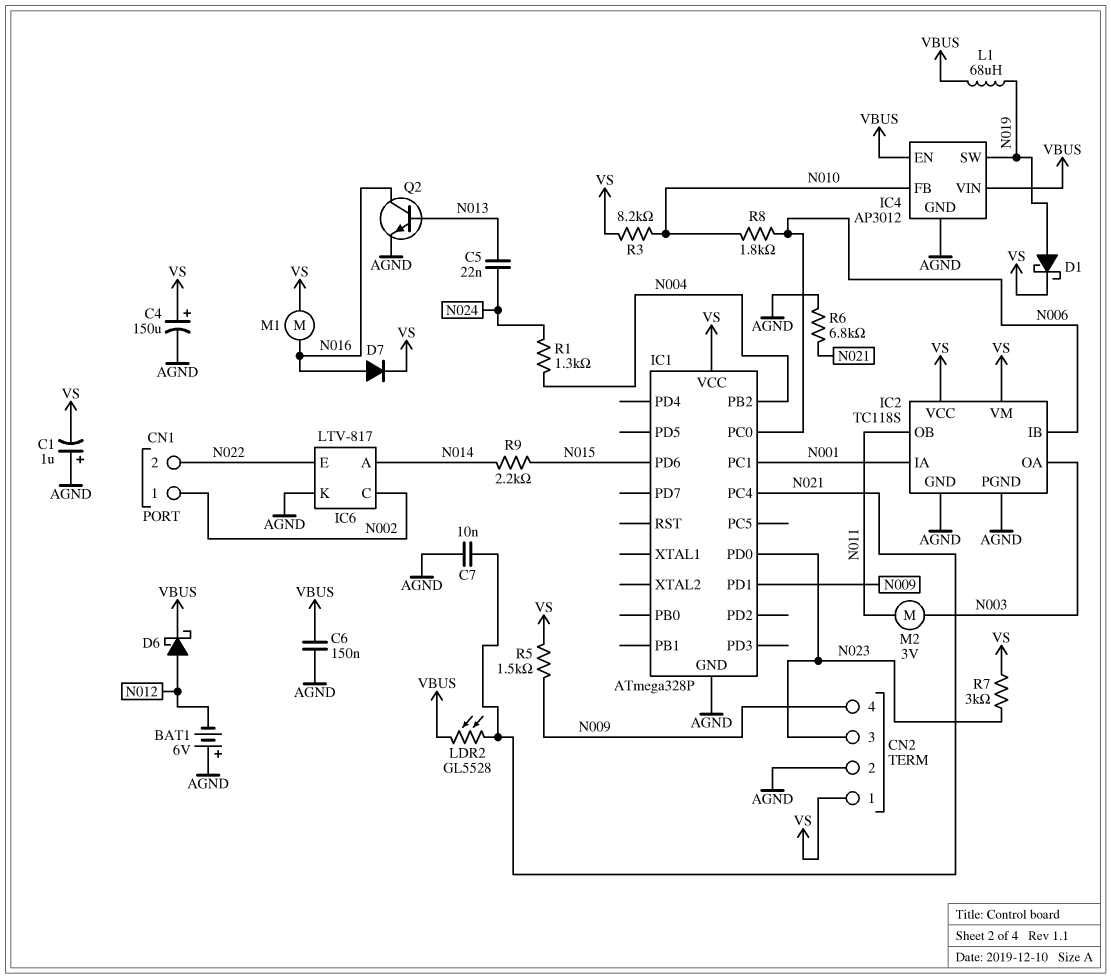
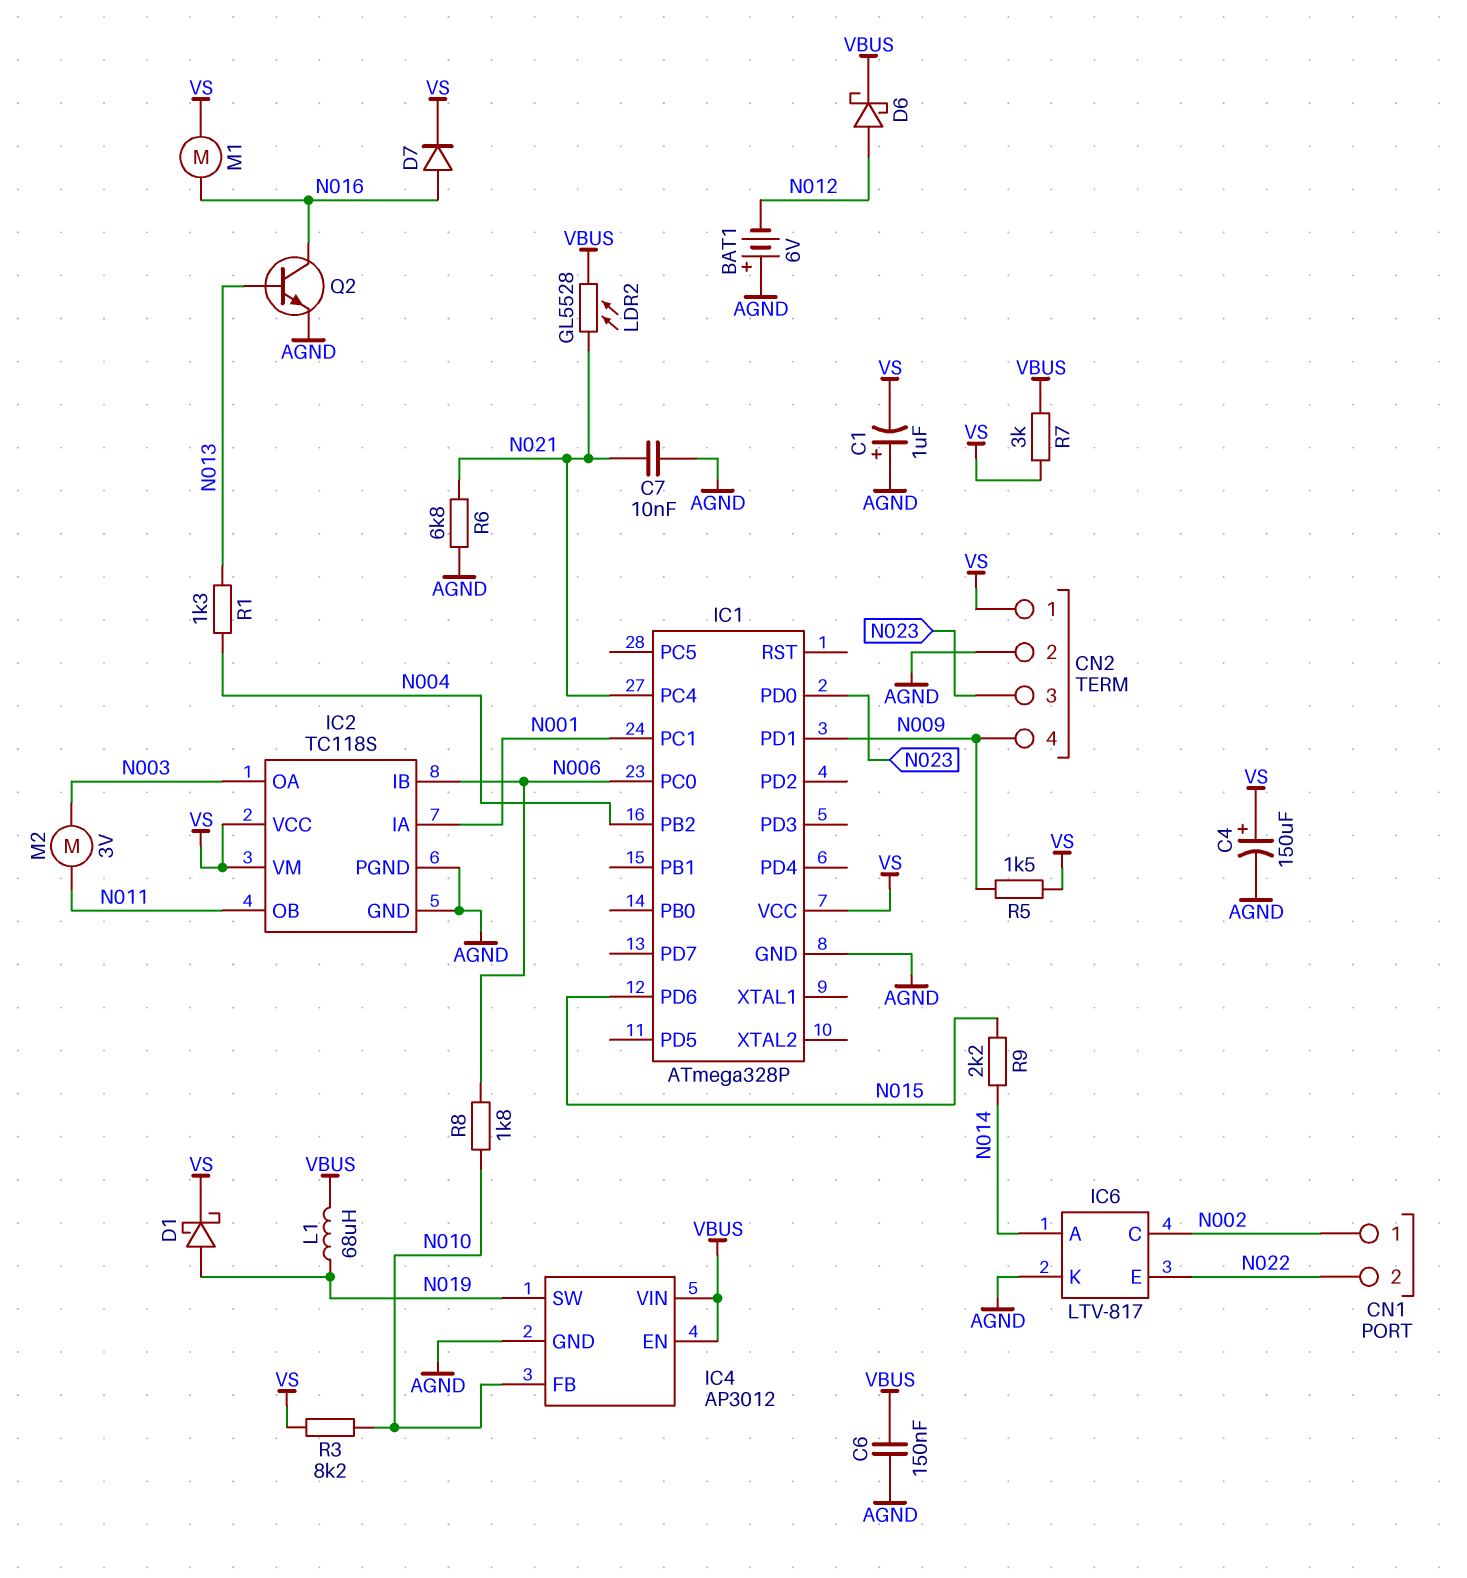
C5: 22nF (N013, N024) -> none
R1: 1.3k (N004, N024) -> 1.3k (N004, N013)
R7: 3k (N023, VS) -> 3k (VBUS, VS)

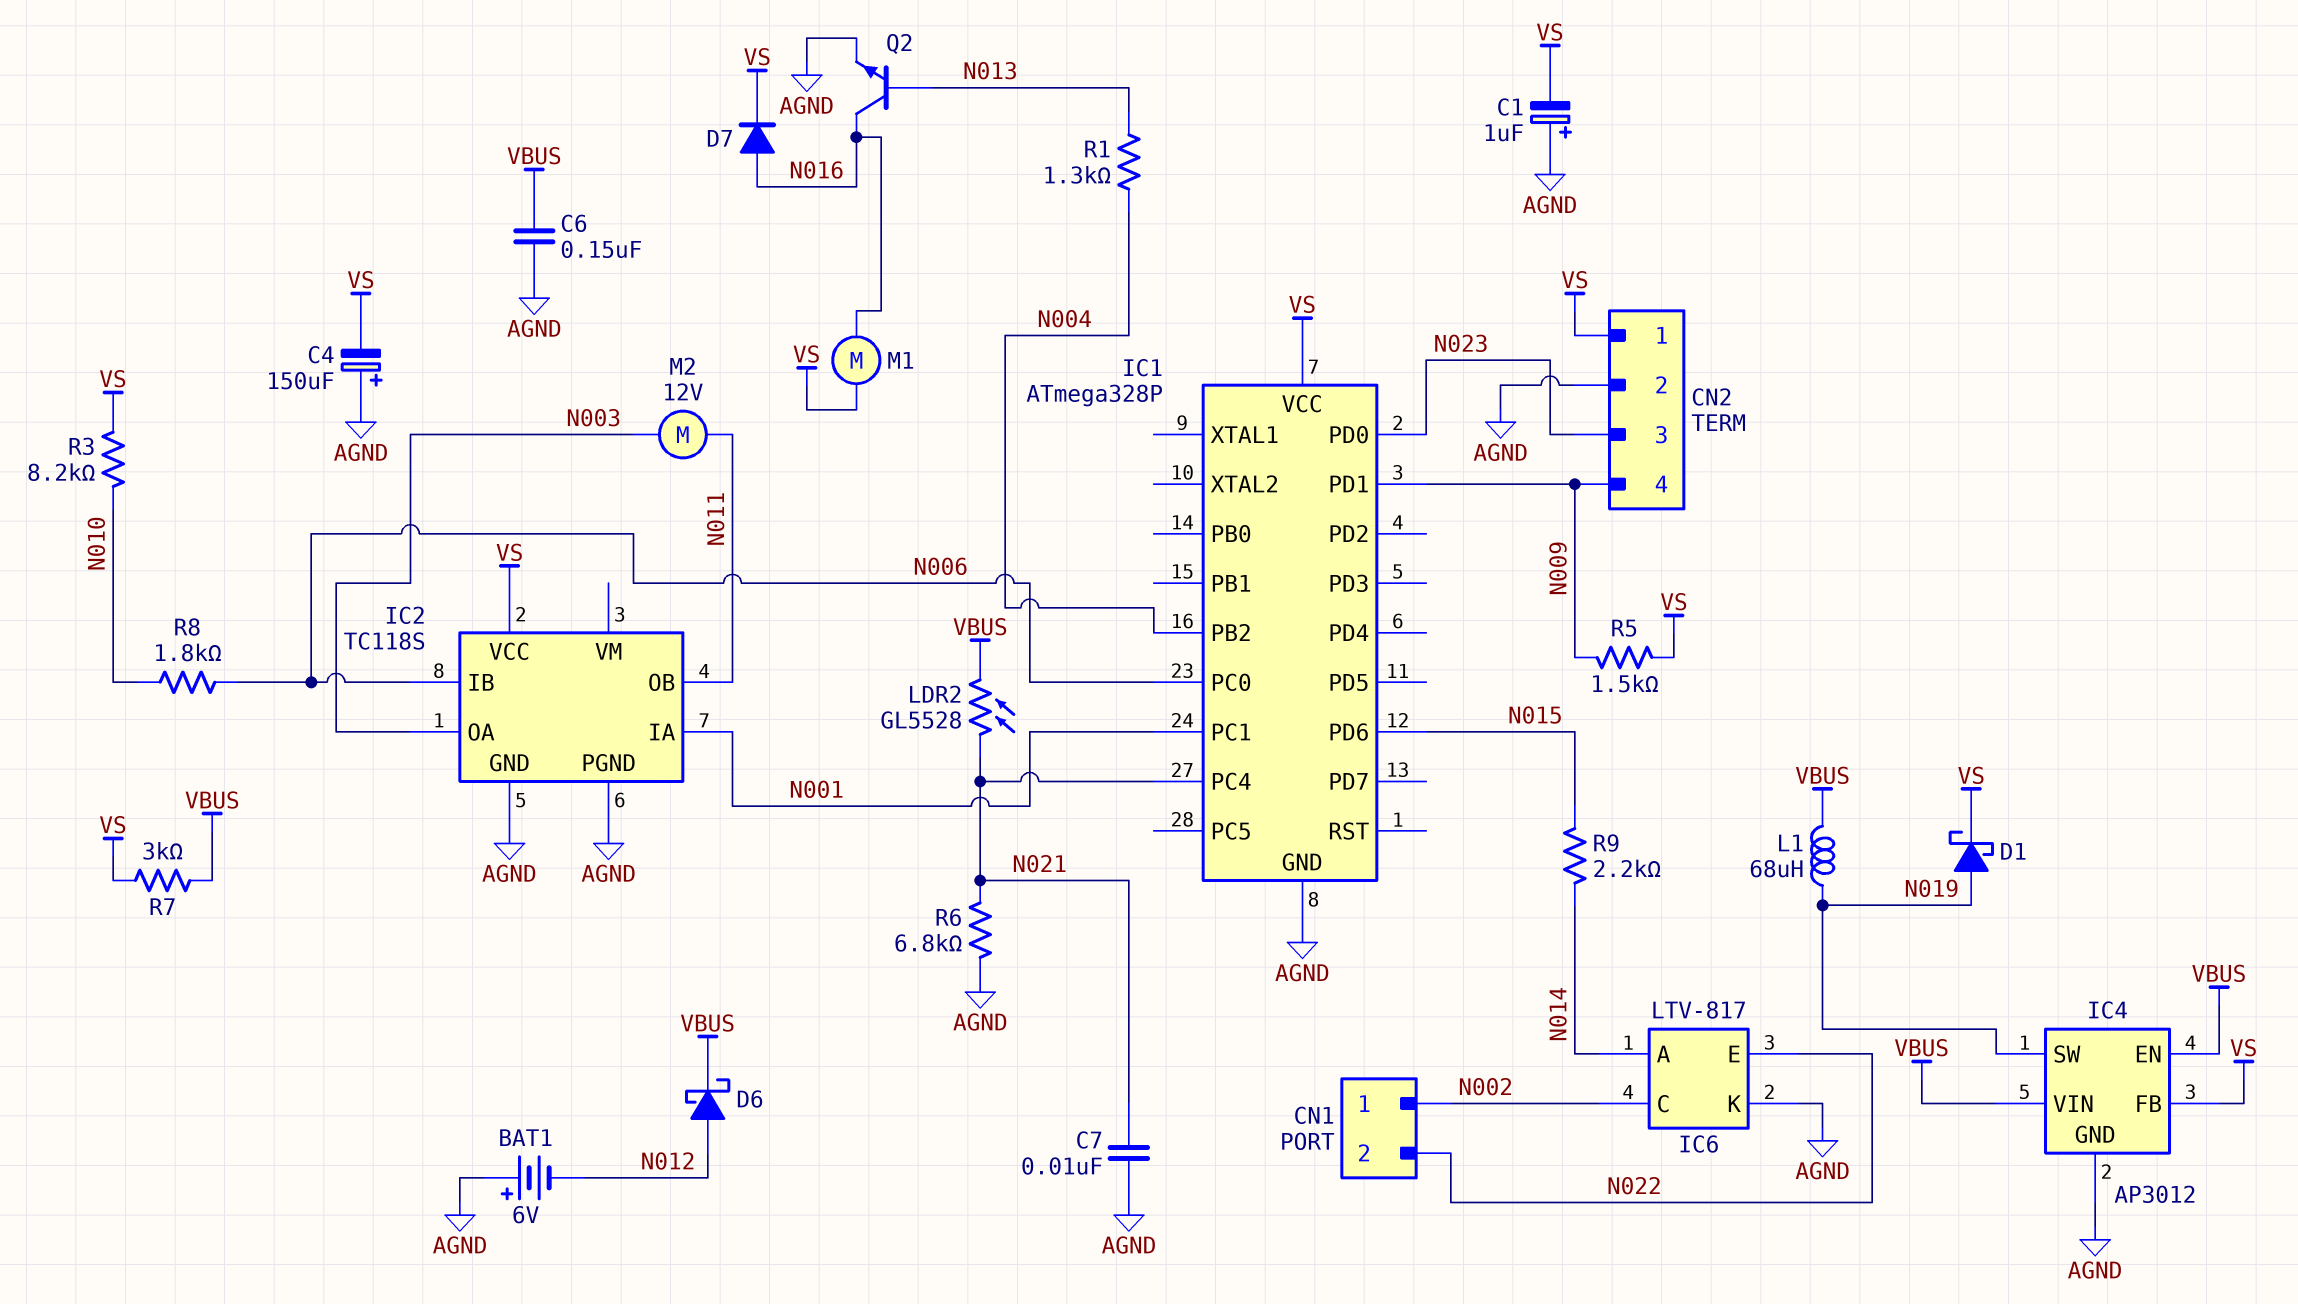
C4: 150uF (plus VS, minus AGND) -> 150uF (plus AGND, minus VS)
IC2 pin VM: VS -> none
IC4 pin FB: N010 -> VS
M2: motor 3V (N003, N011) -> motor 12V (N003, N011)

